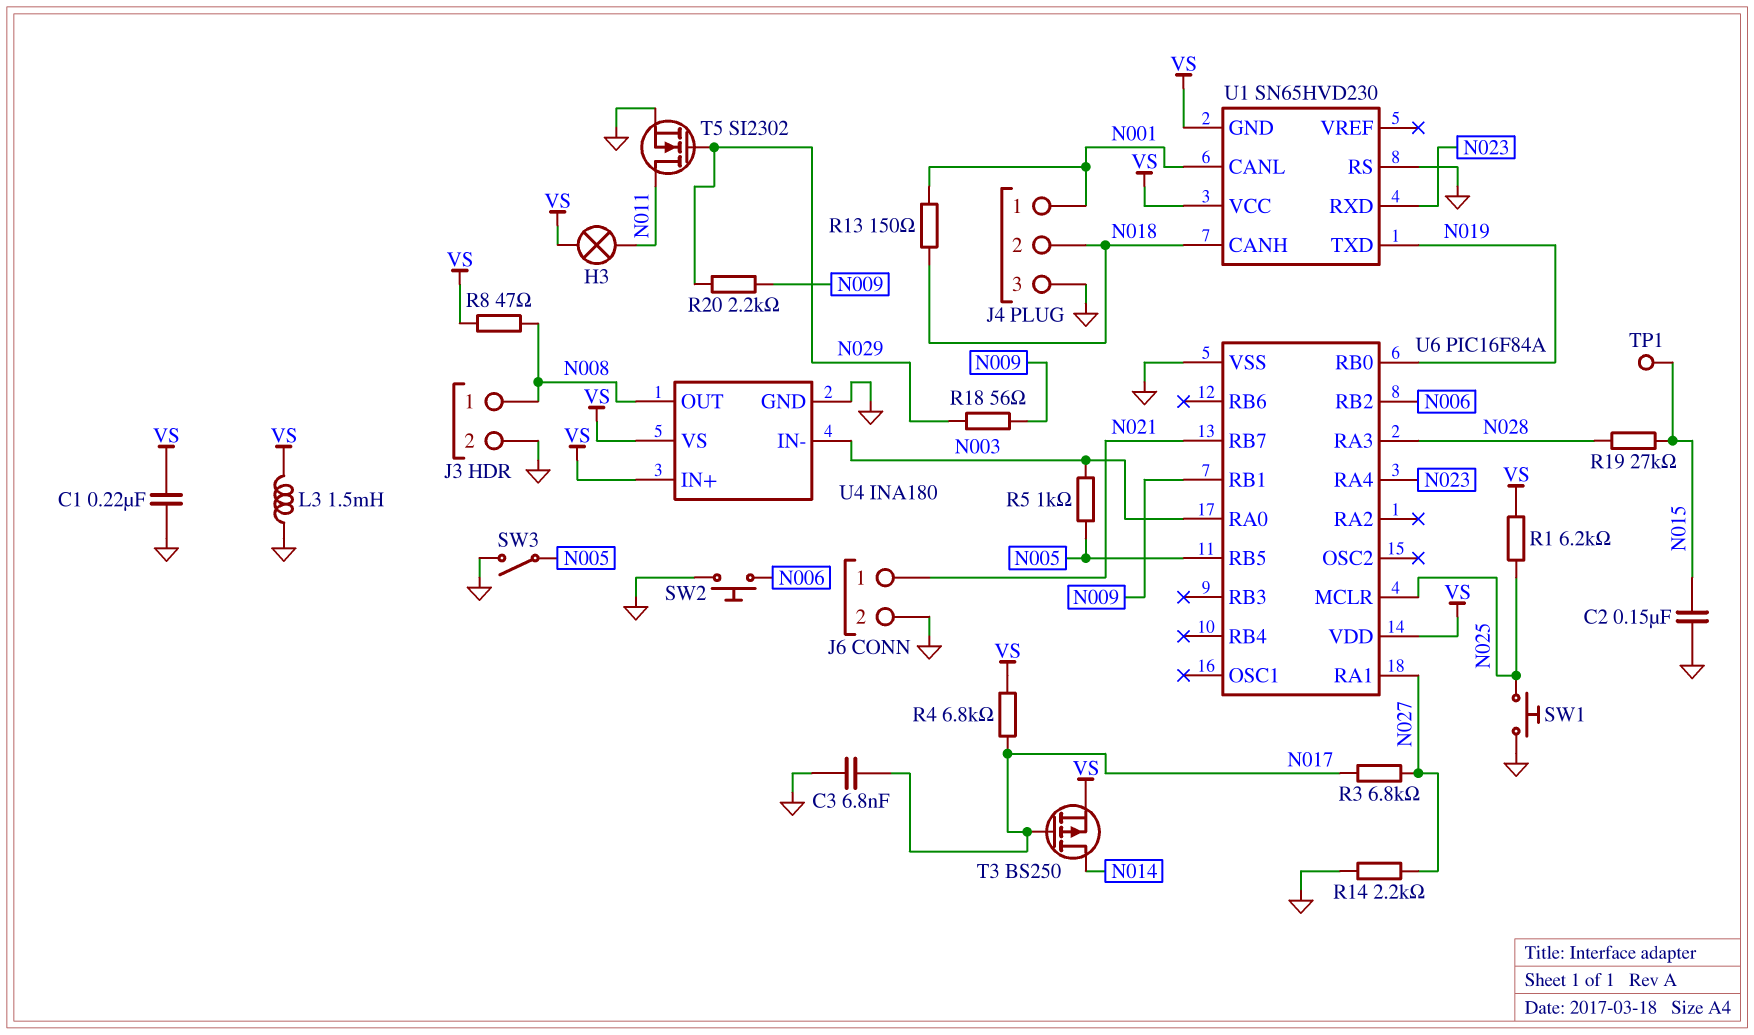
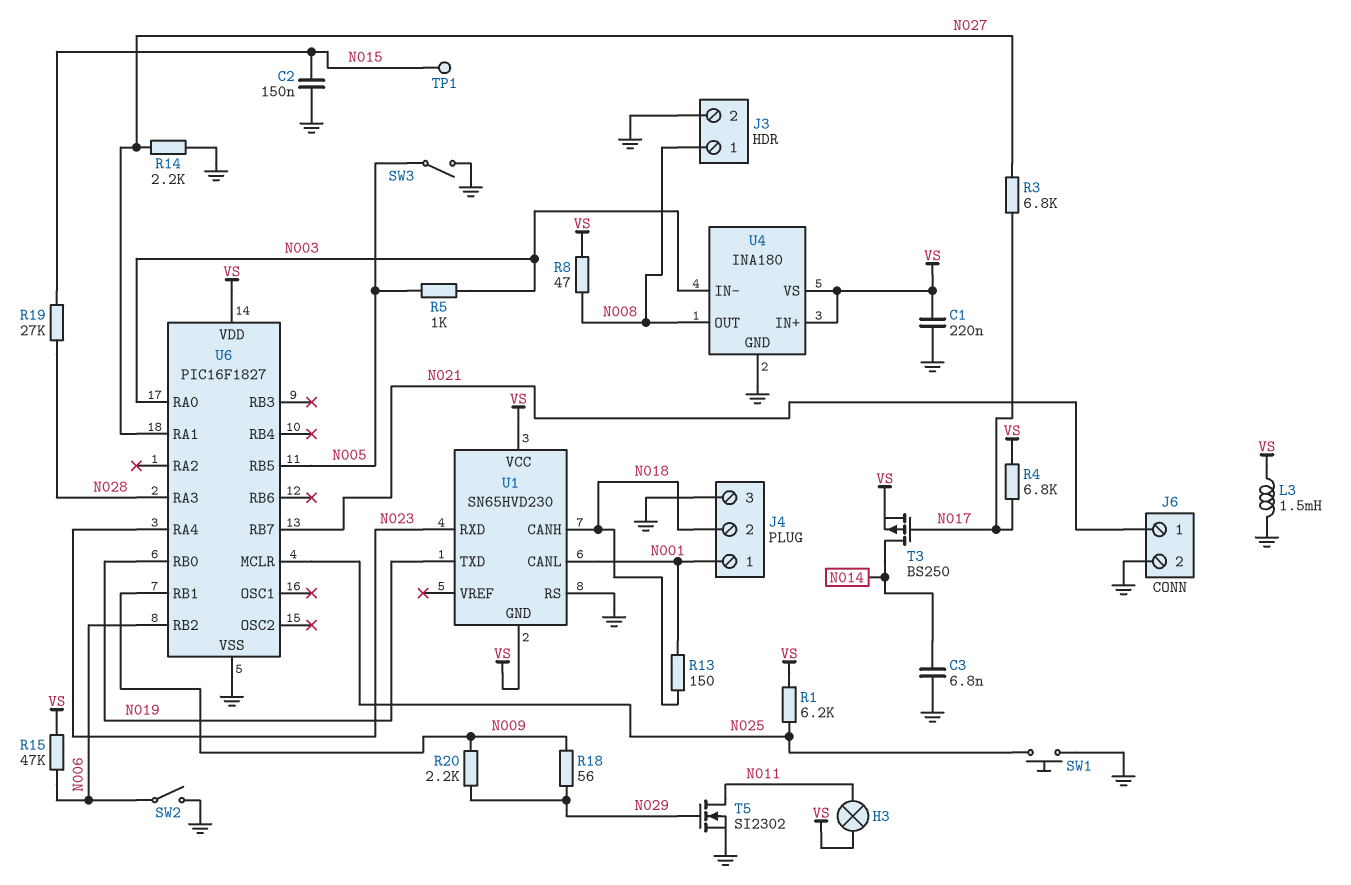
C3: 6.8nF (GND, N017) -> 6.8nF (GND, N014)
R15: none -> 47k (N006, VS)
SW2: button (GND, N006) -> switch (GND, N006)
U6: PIC16F84A -> PIC16F1827

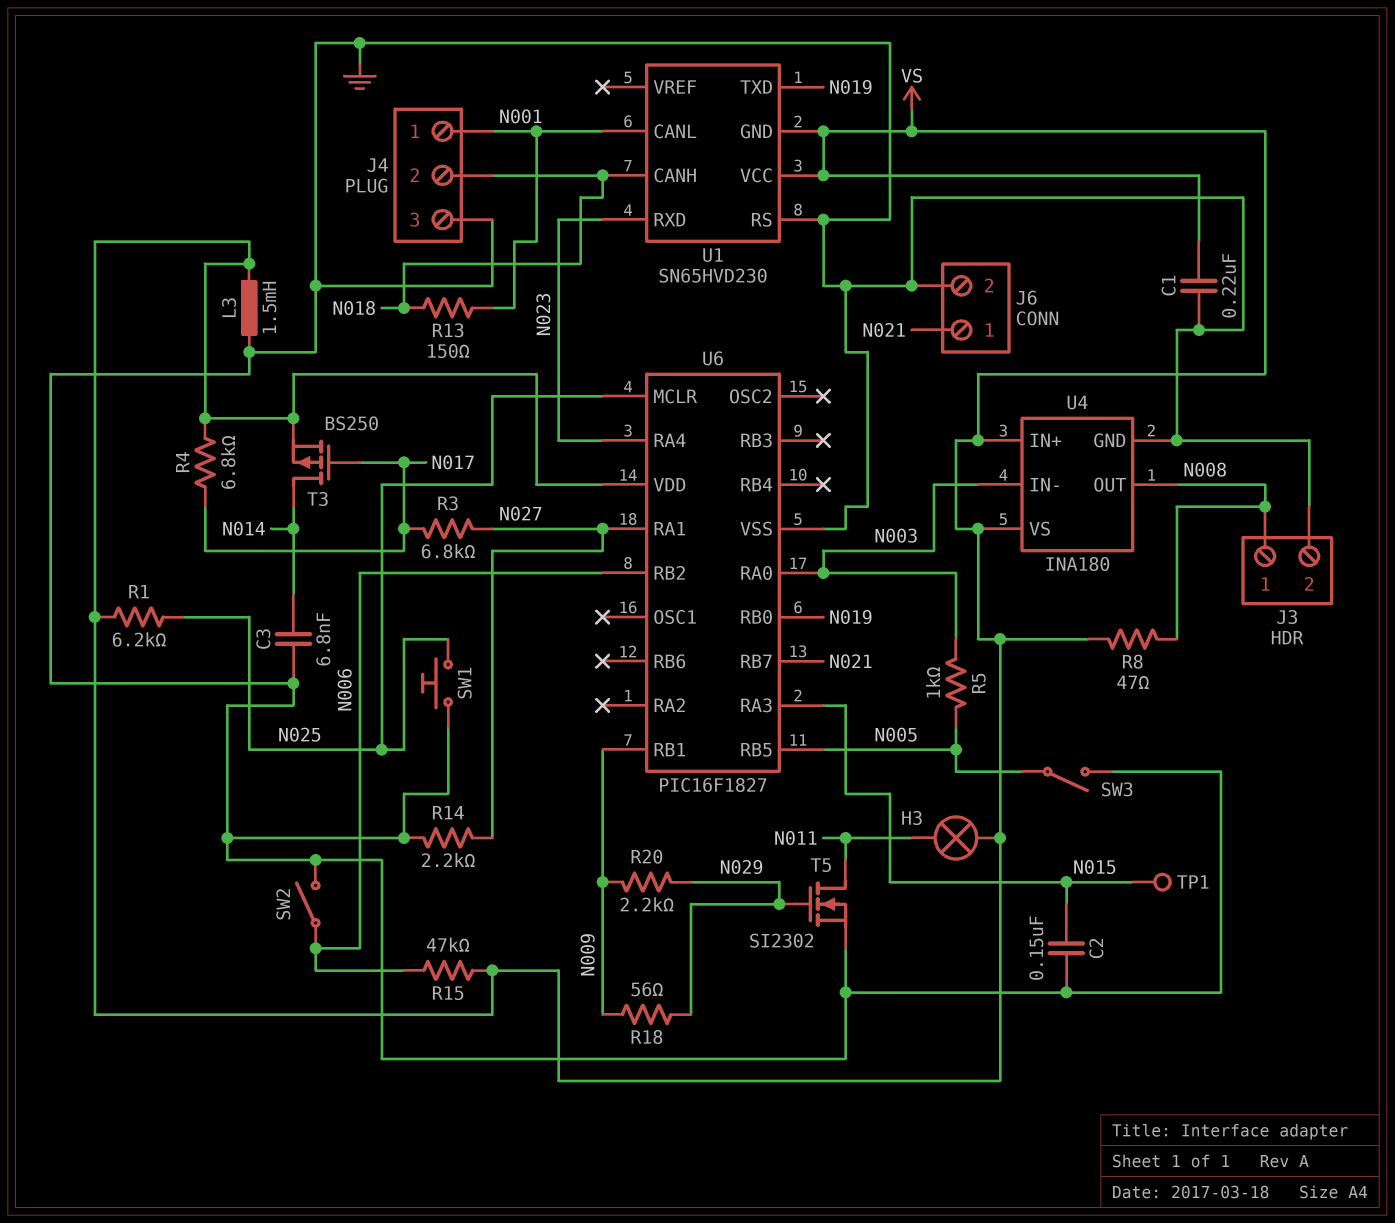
R19: 27k (N015, N028) -> none
U6 pin RA3: N028 -> N015

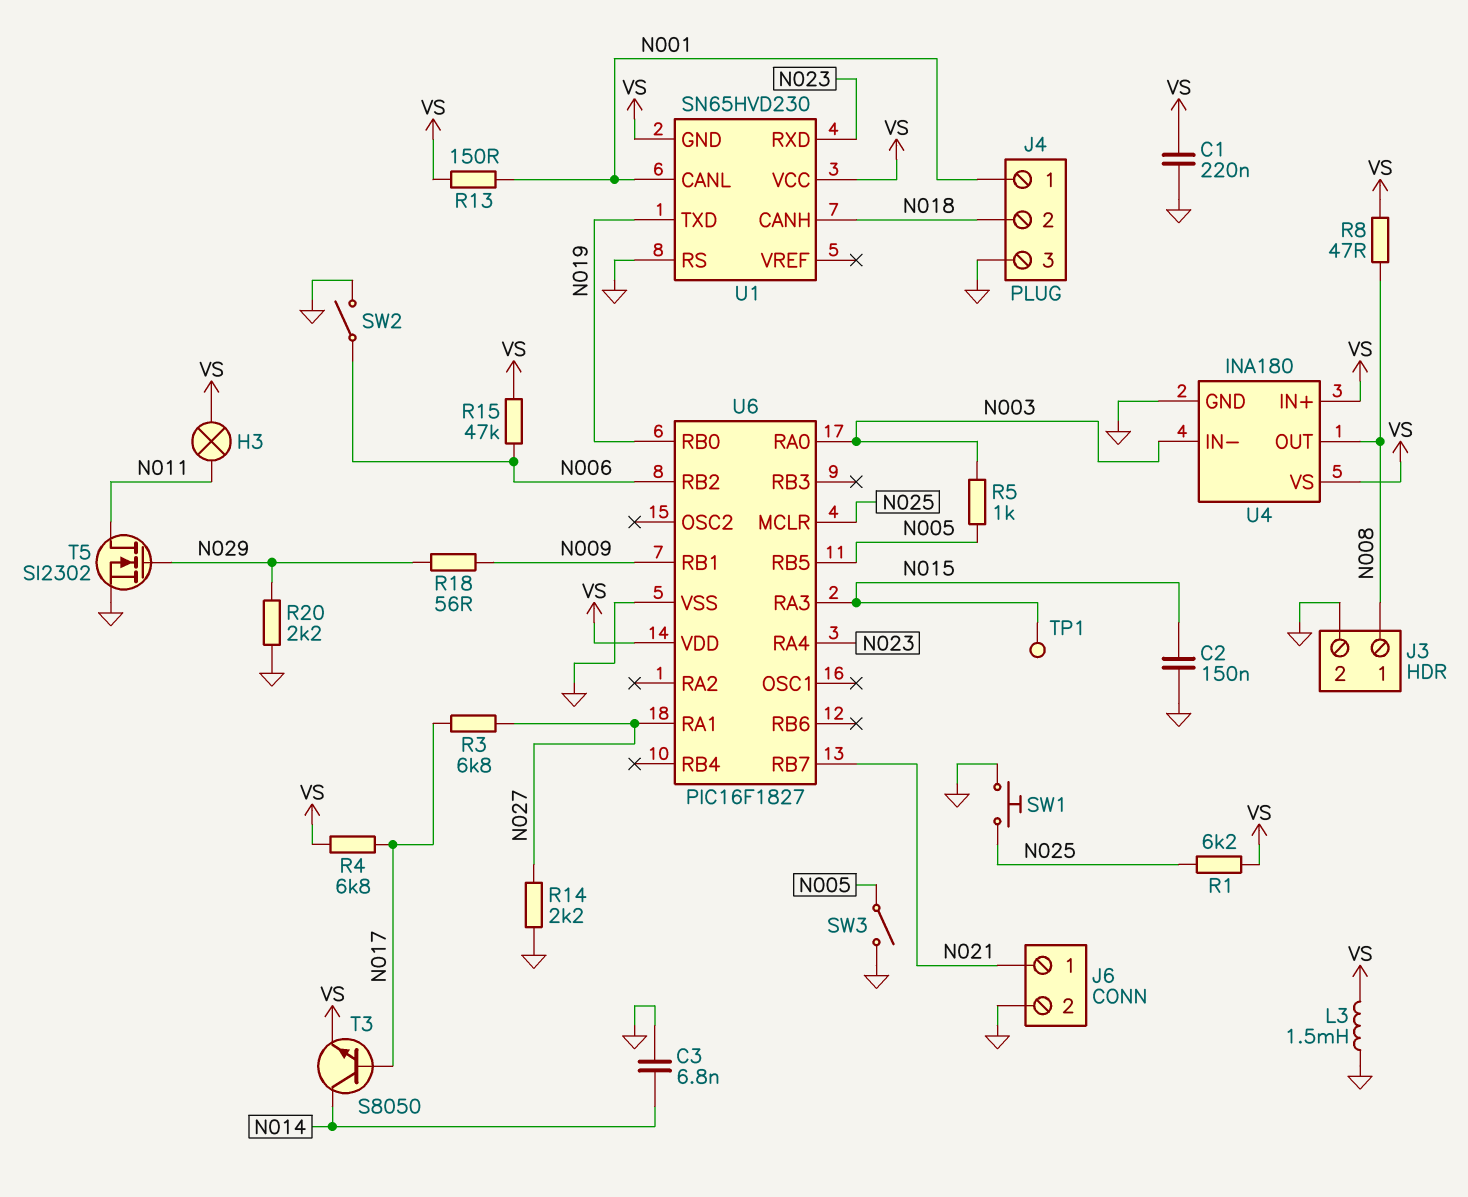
R13: 150 (N001, N018) -> 150 (N001, VS)
R20: 2.2k (N009, N029) -> 2.2k (GND, N029)
T3: PMOS BS250 (G N017, D N014, S VS) -> NPN S8050 (B N017, C N014, E VS)

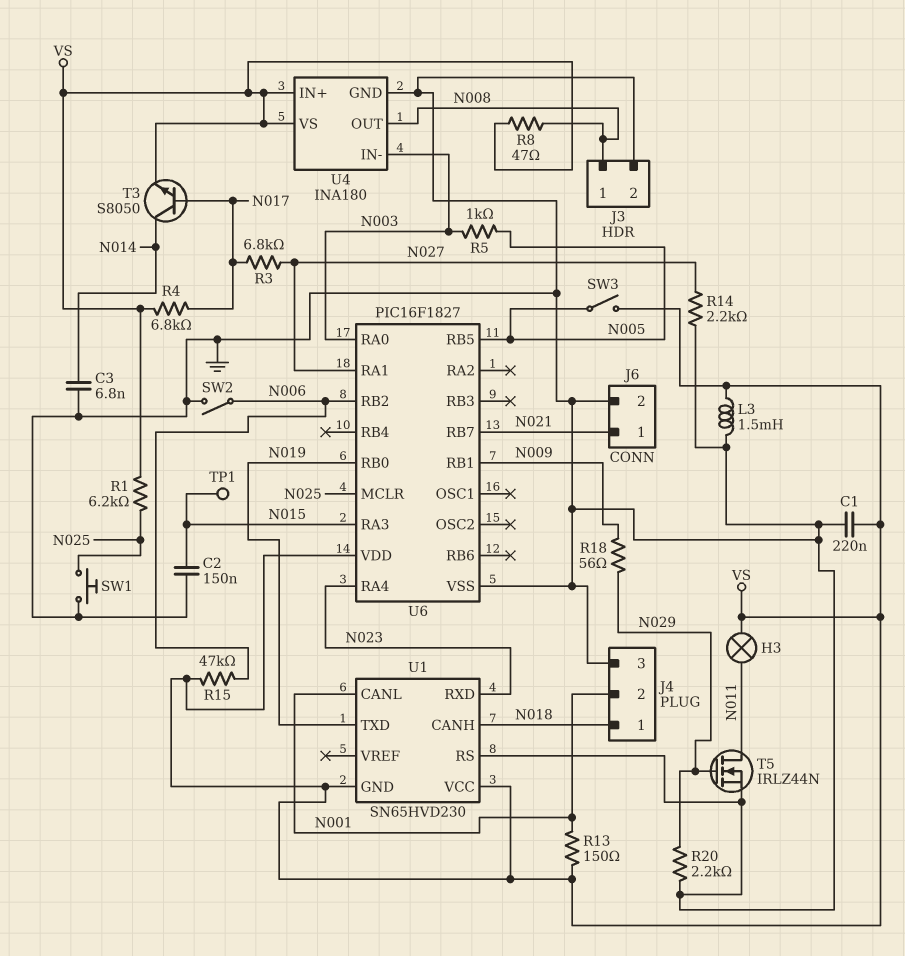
J4 pin 1: N001 -> N018
J4 pin 2: N018 -> N001
SW3: switch (GND, N005) -> switch (N005, VS)
T5: NMOS SI2302 (G N029, D N011, S GND) -> NMOS IRLZ44N (G N029, D N011, S GND)

